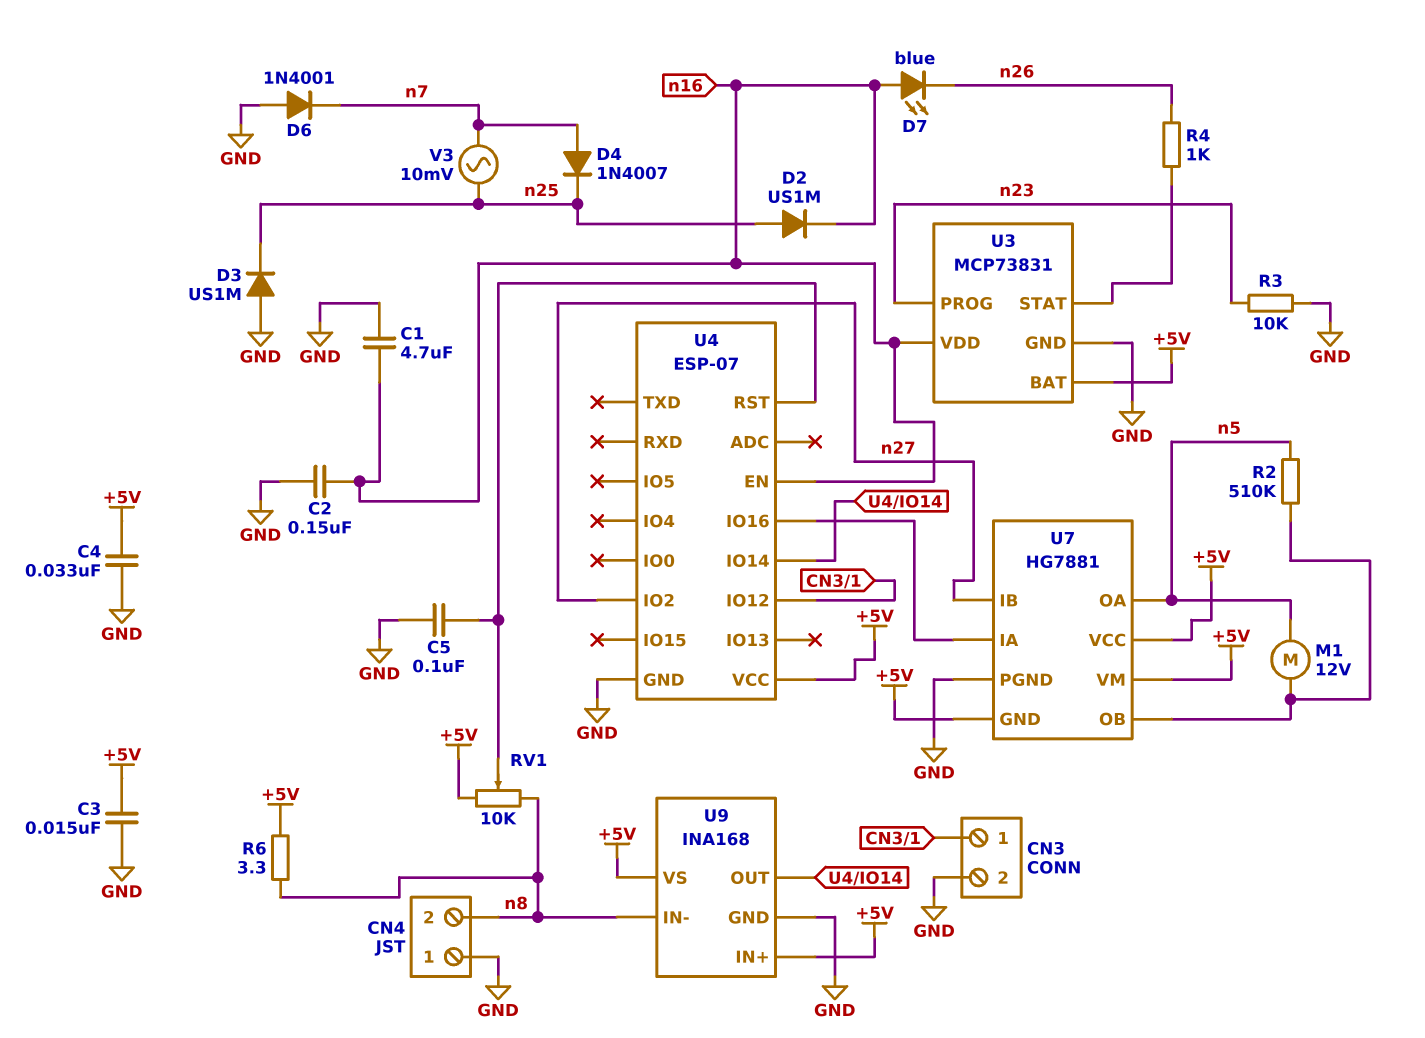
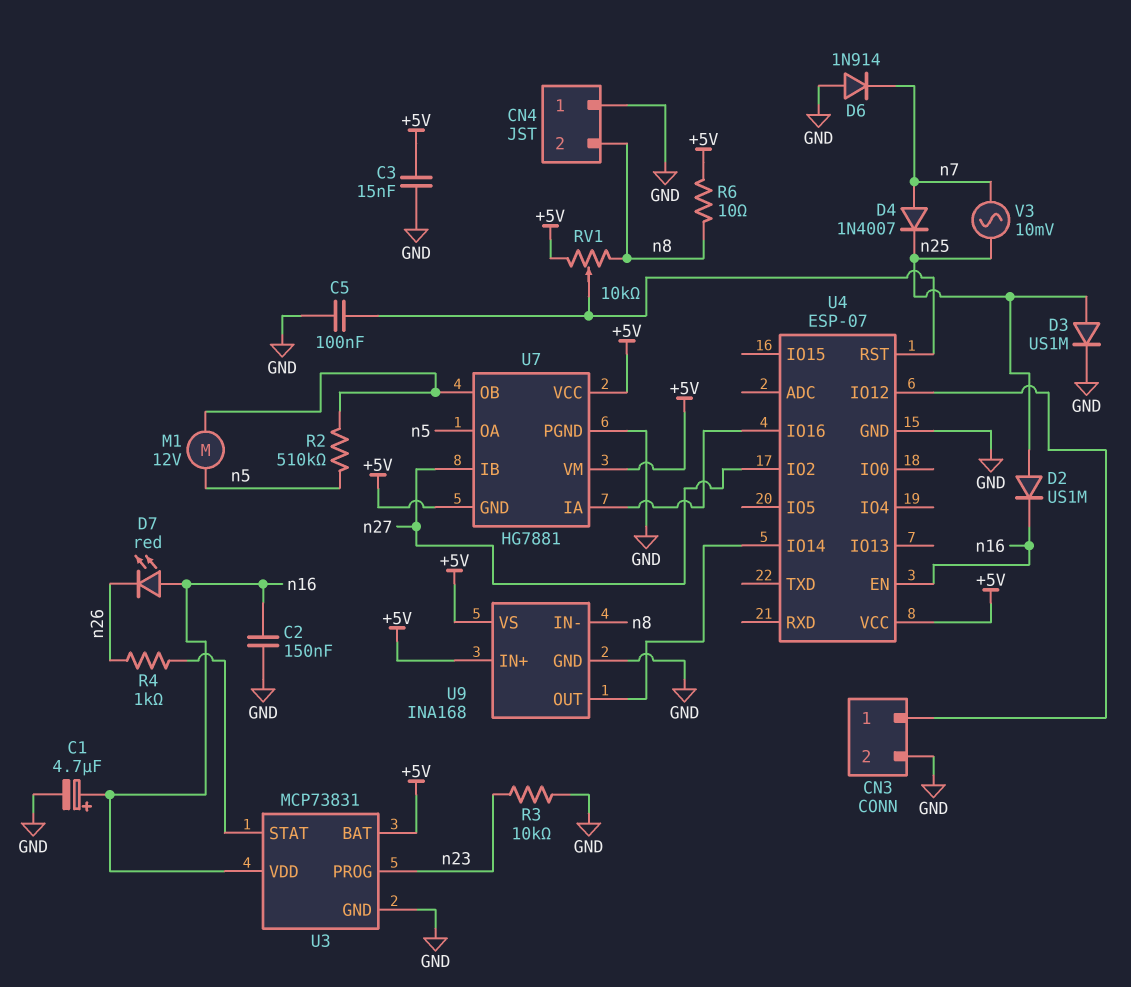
C1: 4.7uF (GND, n16) -> 4.7uF (plus n16, minus GND)
C4: 33nF (+5V, GND) -> none
D3: diode US1M (A GND, K n25) -> diode US1M (A n25, K GND)
D6: diode 1N4001 (A GND, K n7) -> diode 1N914 (A GND, K n7)
D7: LED blue (A n16, K n26) -> LED red (A n16, K n26)
R6: 3.3 (+5V, n8) -> 10 (+5V, n8)

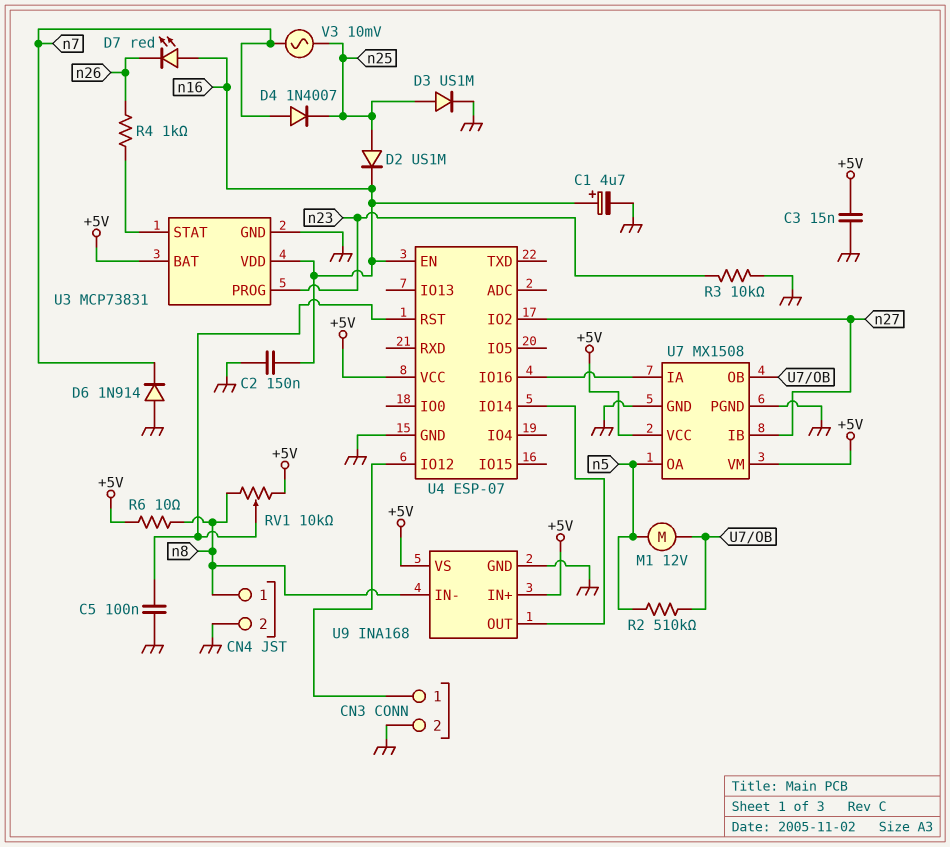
CN4 pin 1: GND -> n8
CN4 pin 2: n8 -> GND
U7: HG7881 -> MX1508
U7 pin GND: +5V -> GND

